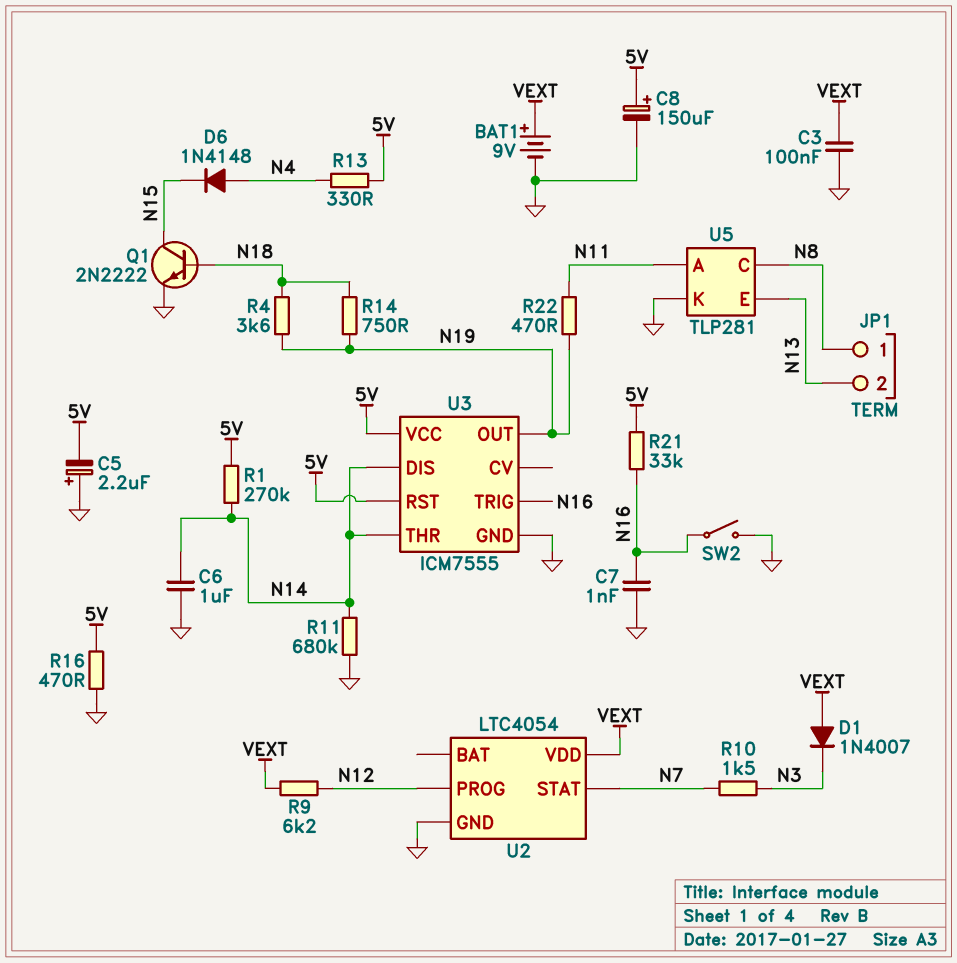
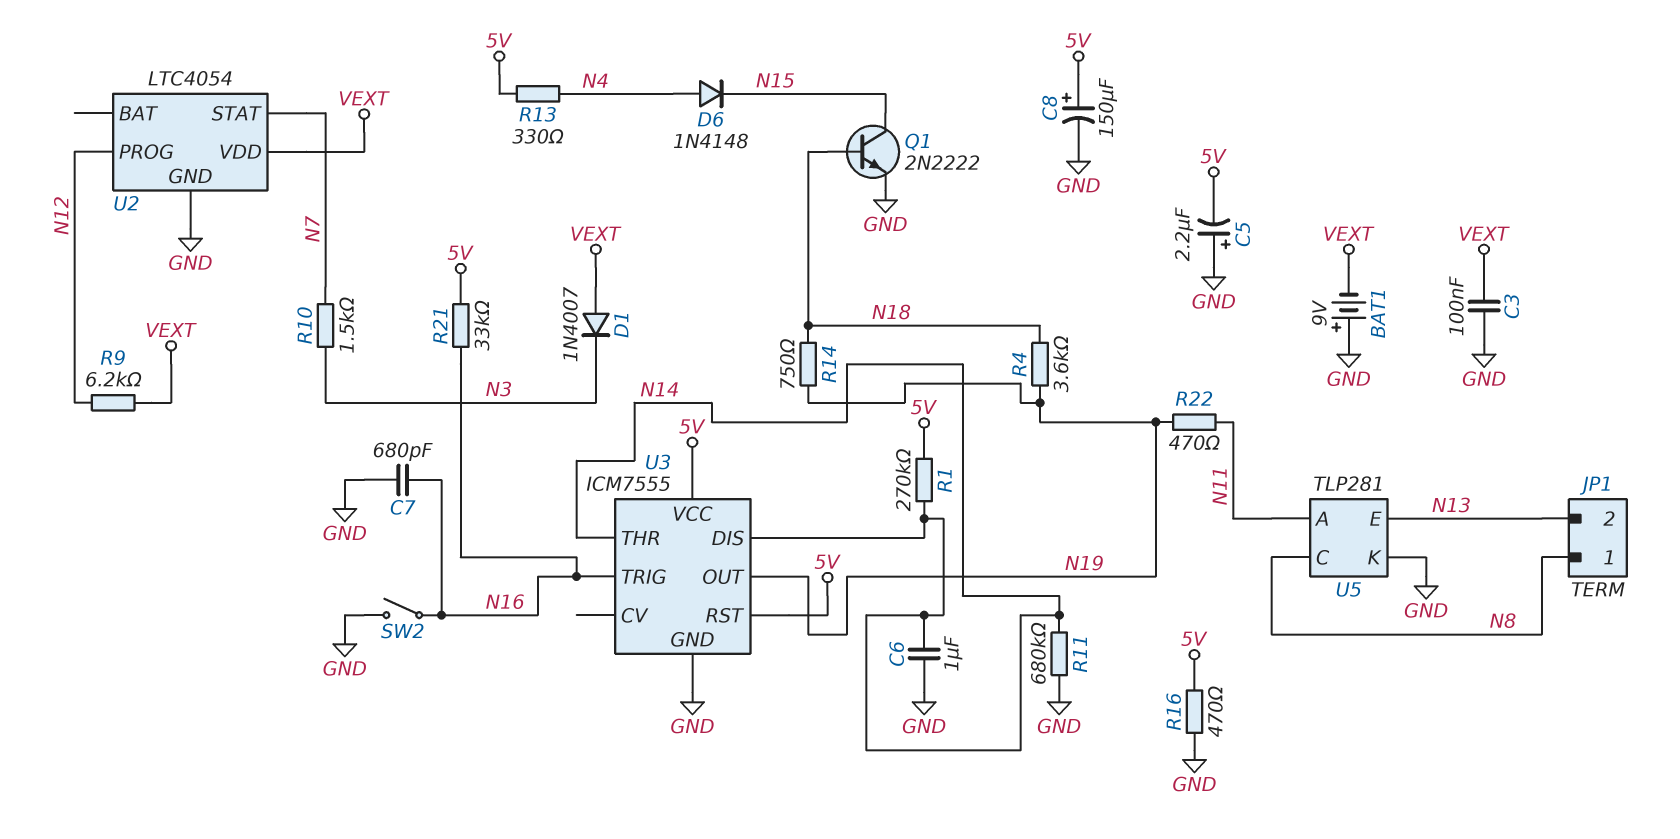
BAT1: 9V (plus VEXT, minus GND) -> 9V (plus GND, minus VEXT)
C7: 1nF (GND, N16) -> 680pF (GND, N16)

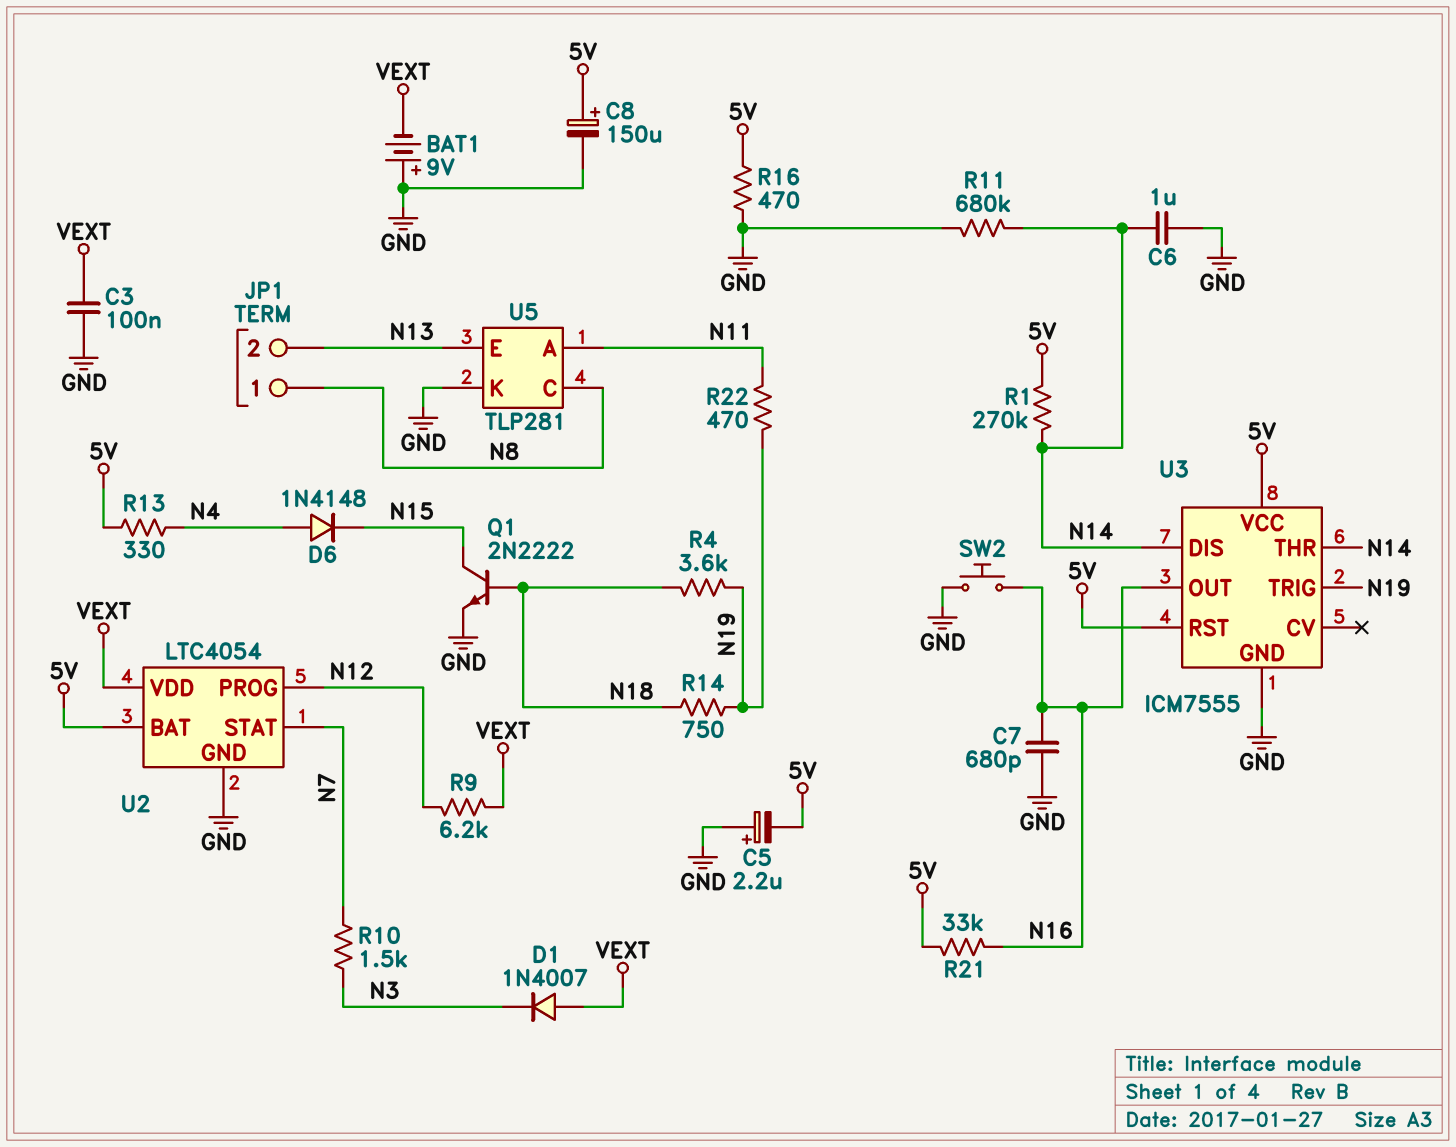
SW2: switch (GND, N16) -> button (GND, N16)
U2 pin BAT: none -> 5V
U3 pin OUT: N19 -> N16
U3 pin TRIG: N16 -> N19

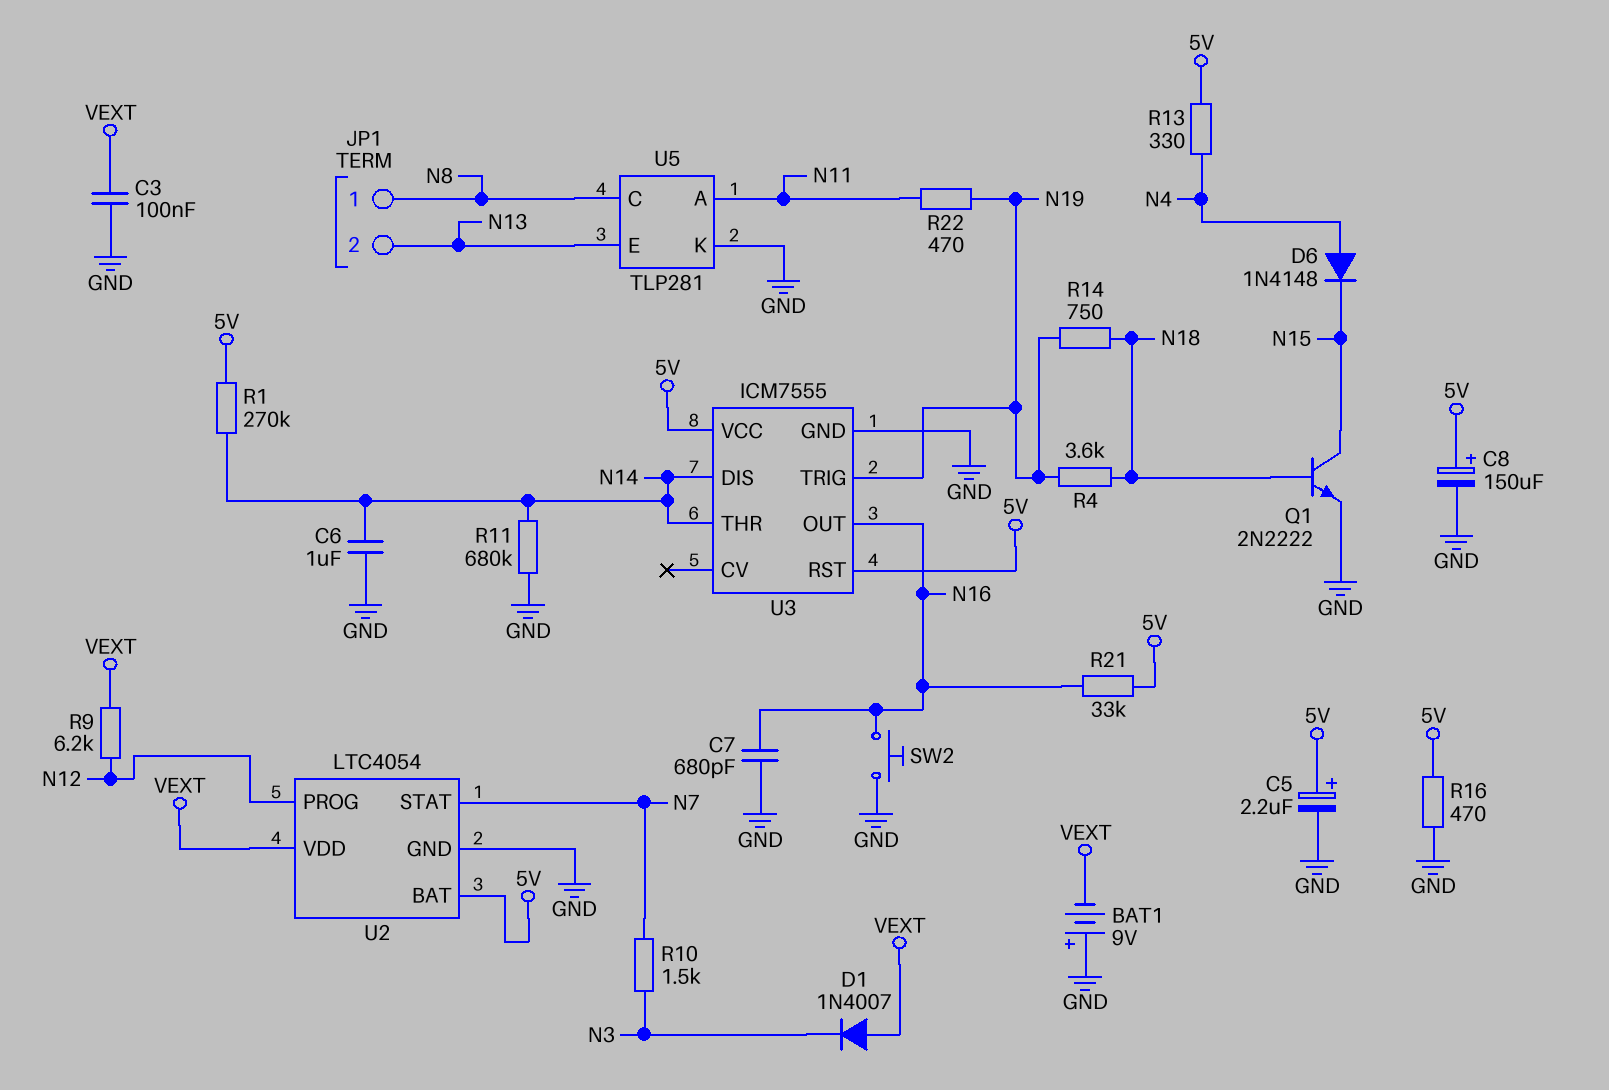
C5: 2.2uF (plus GND, minus 5V) -> 2.2uF (plus 5V, minus GND)

